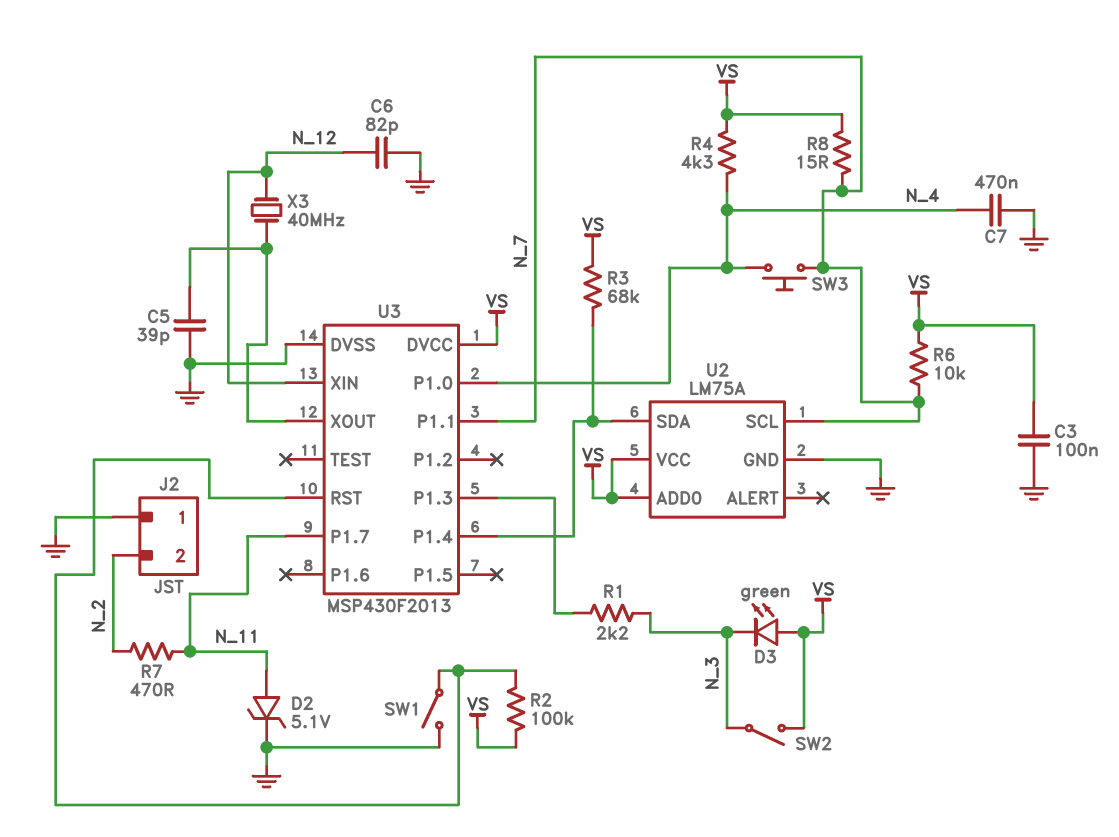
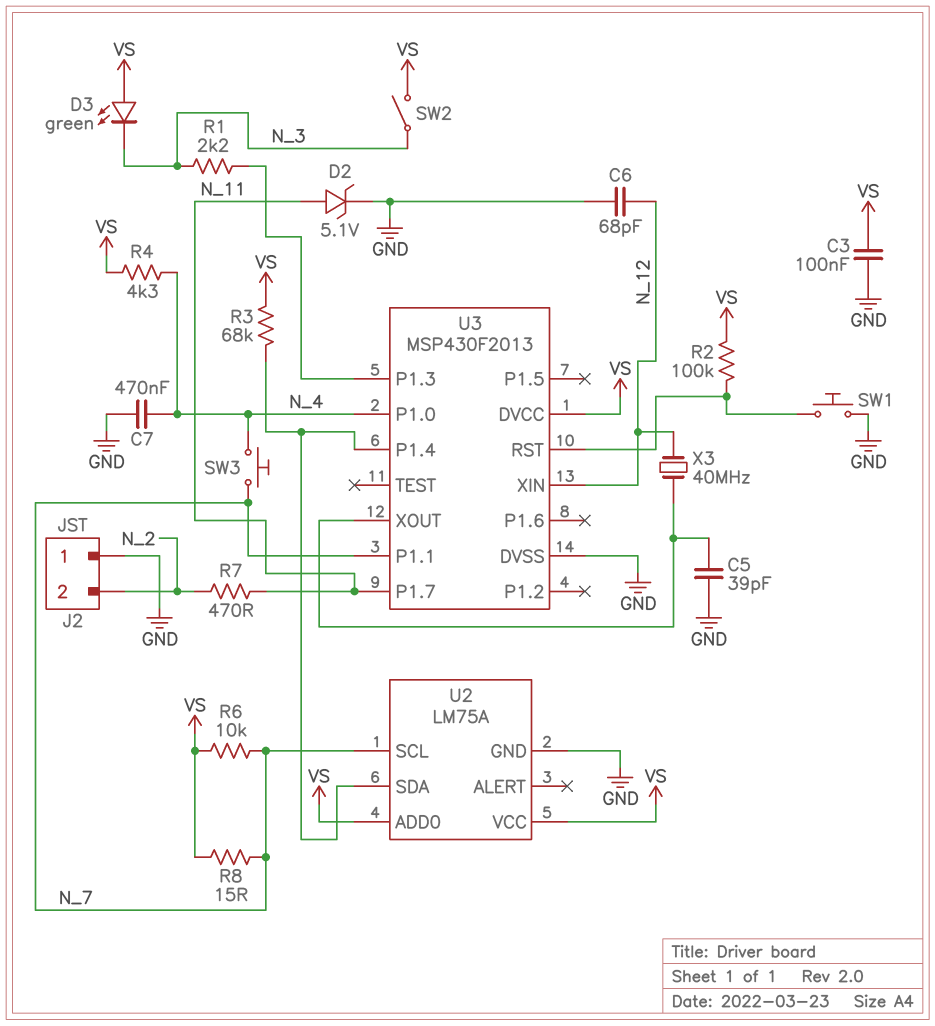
C6: 82pF (GND, N_12) -> 68pF (GND, N_12)
SW1: switch (GND, U3/RST) -> button (GND, U3/RST)

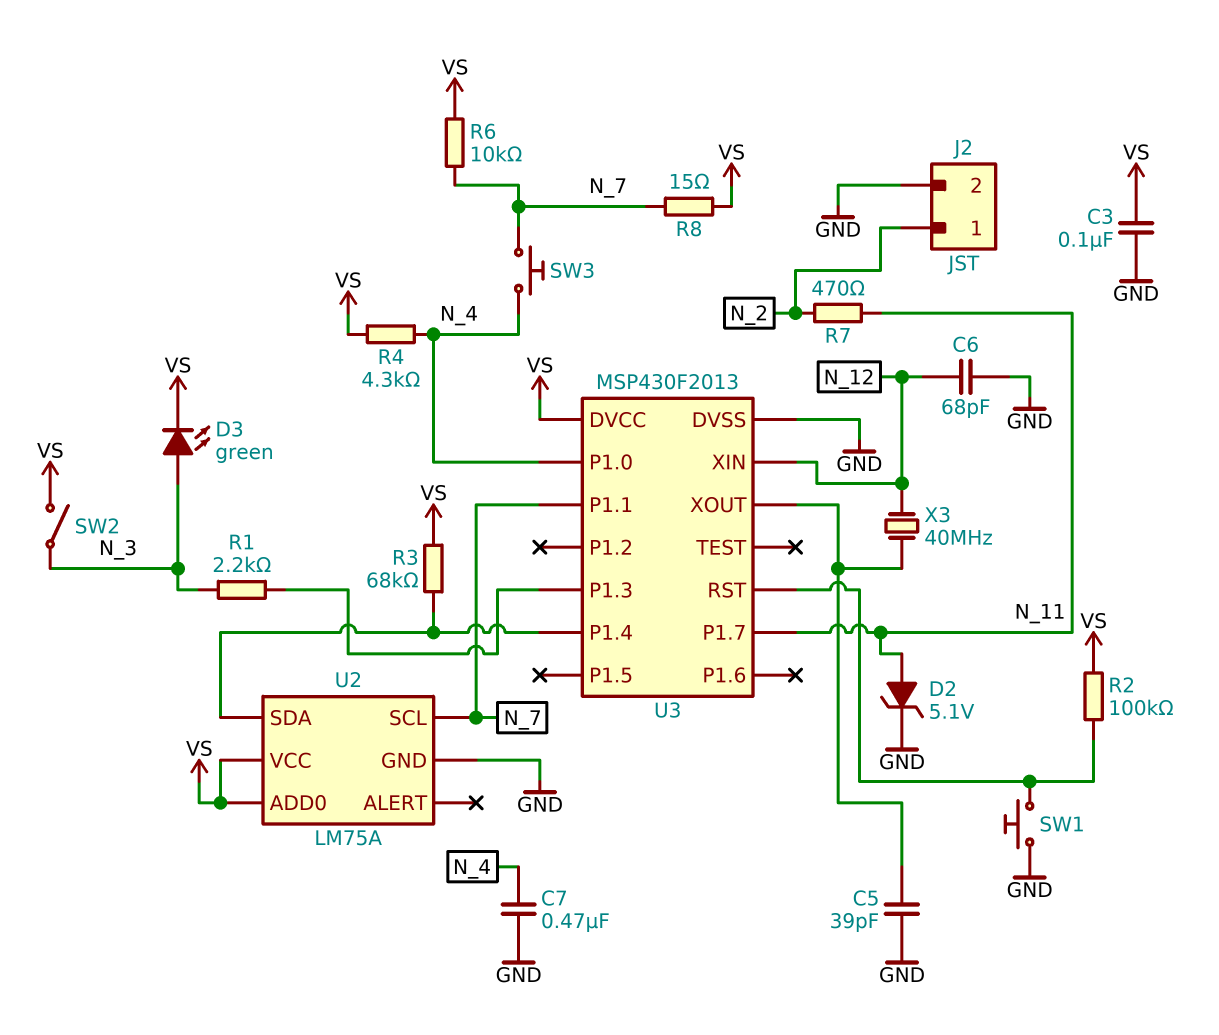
D3: LED green (A VS, K N_3) -> LED green (A N_3, K VS)
J2 pin 1: GND -> N_2
J2 pin 2: N_2 -> GND

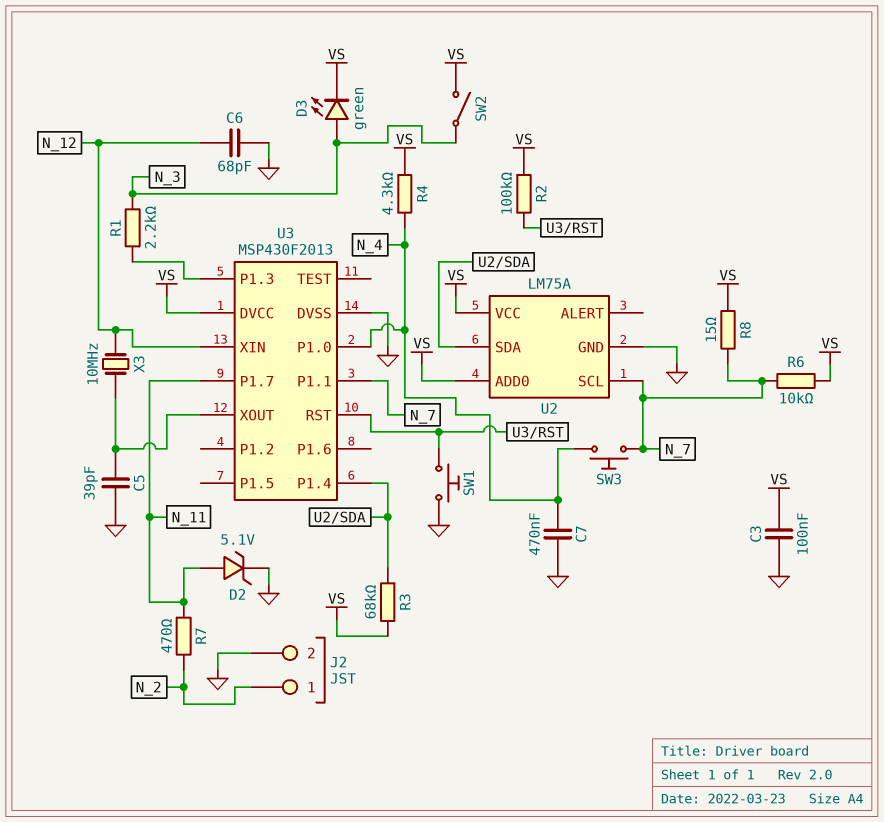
X3: 40MHz (N_12, U3/XOUT) -> 10MHz (N_12, U3/XOUT)

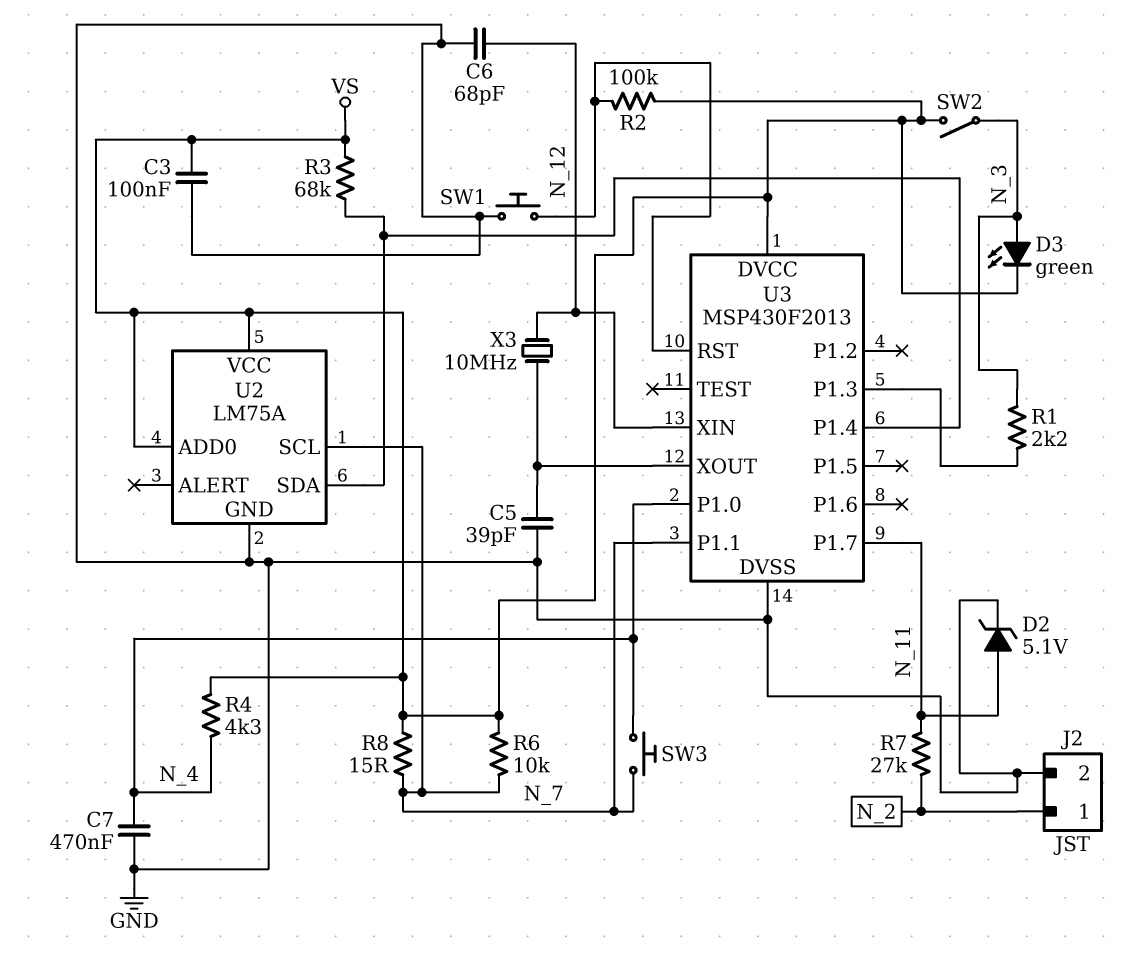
R7: 470 (N_2, N_11) -> 27k (N_2, N_11)

